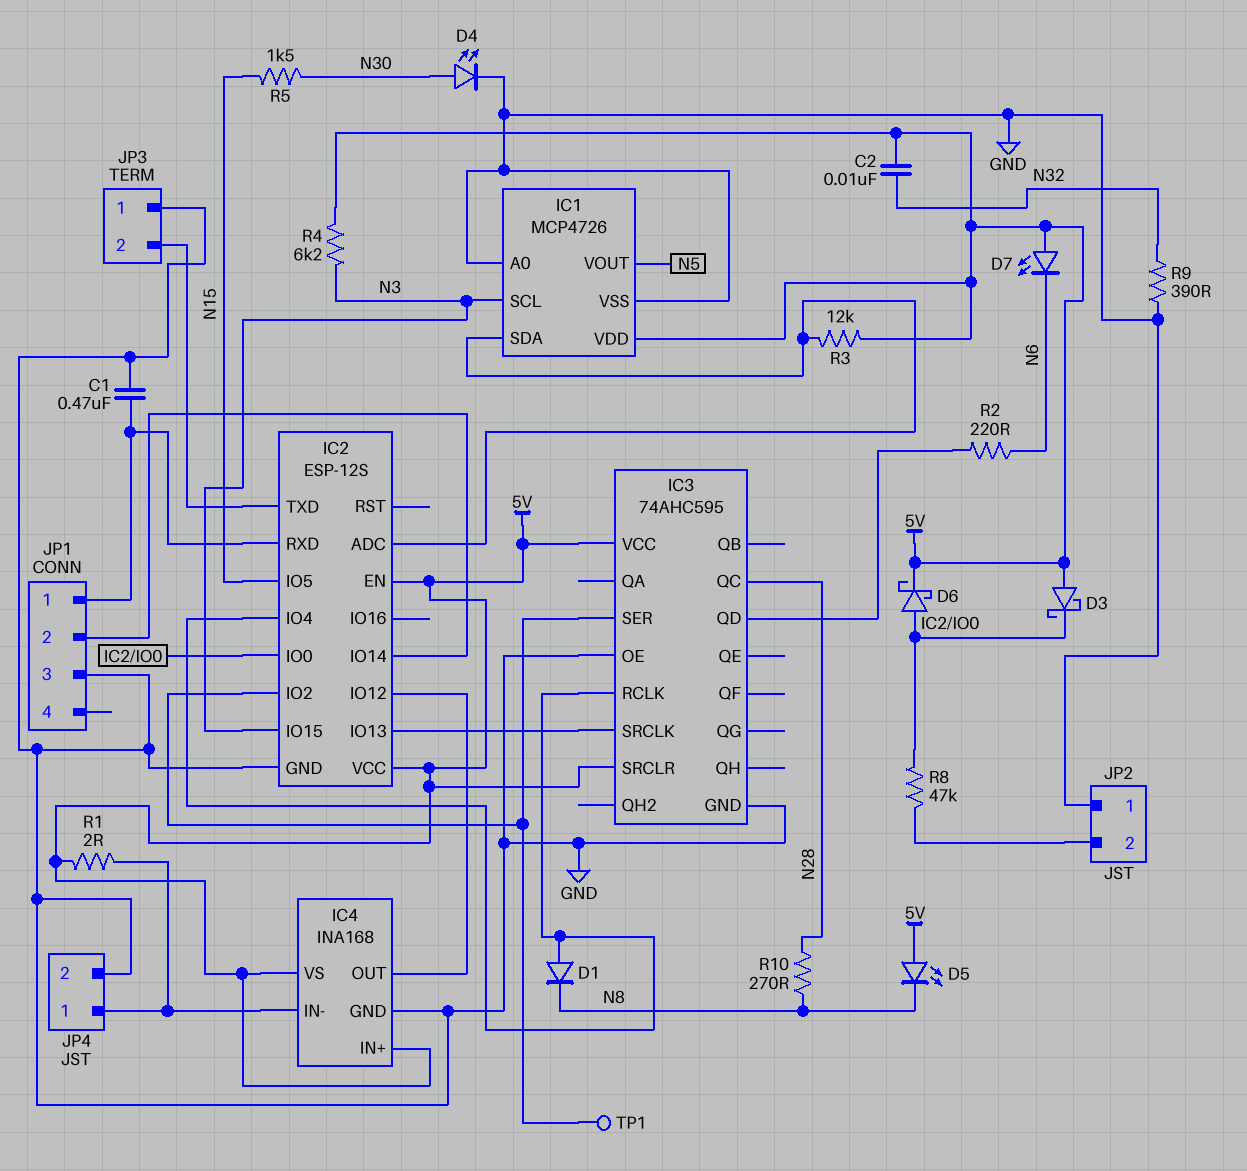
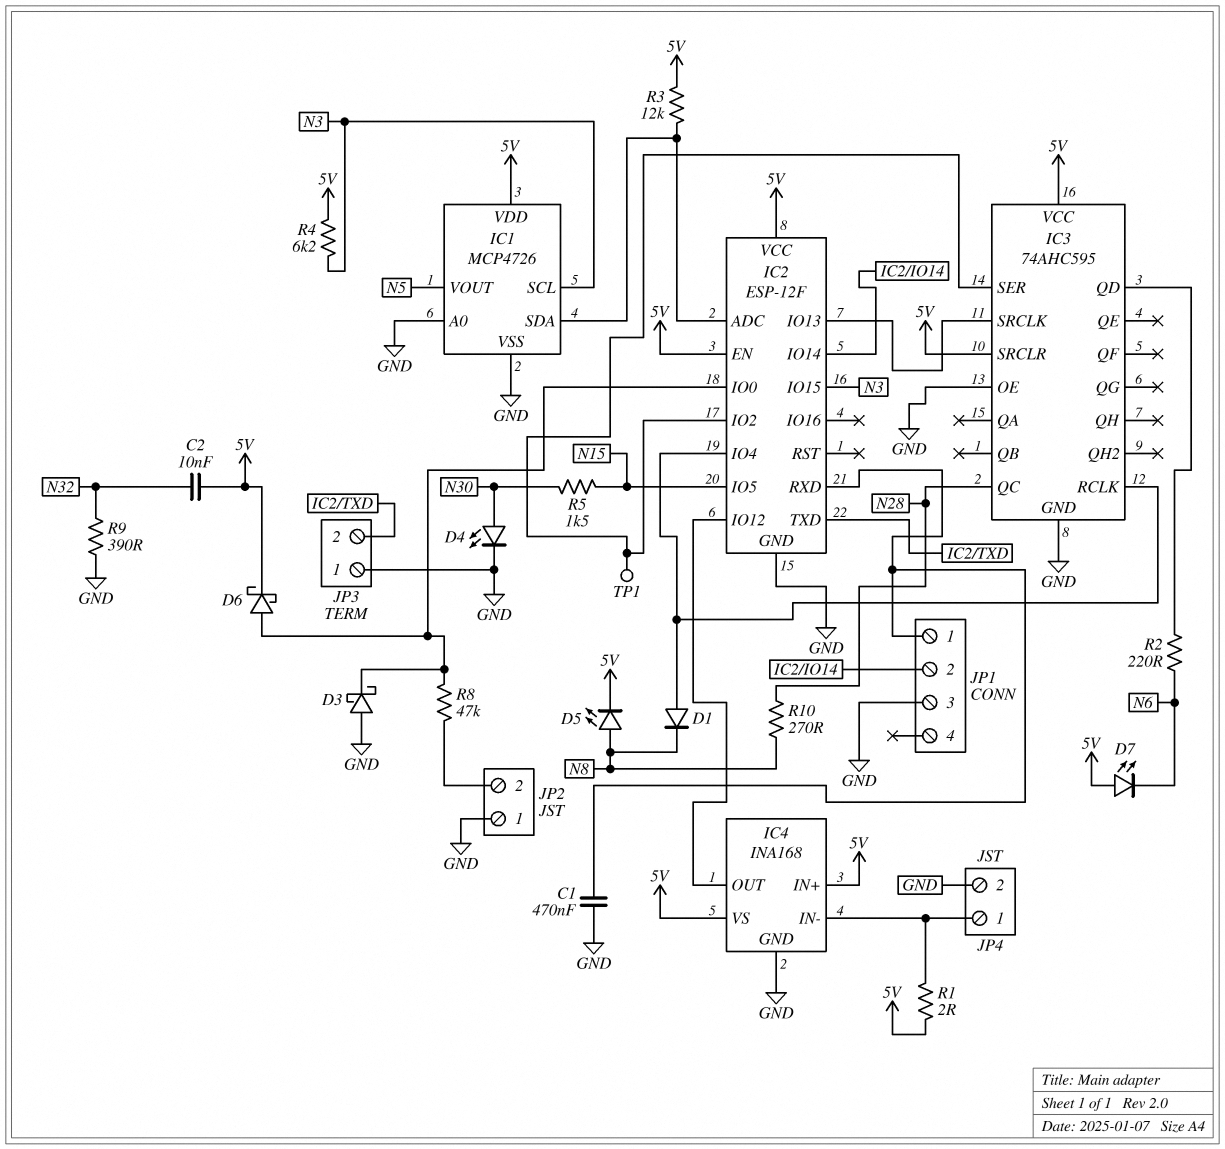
D3: schottky (A 5V, K IC2/IO0) -> schottky (A GND, K IC2/IO0)
D5: LED (A 5V, K N8) -> LED (A N8, K 5V)
IC2: ESP-12S -> ESP-12F

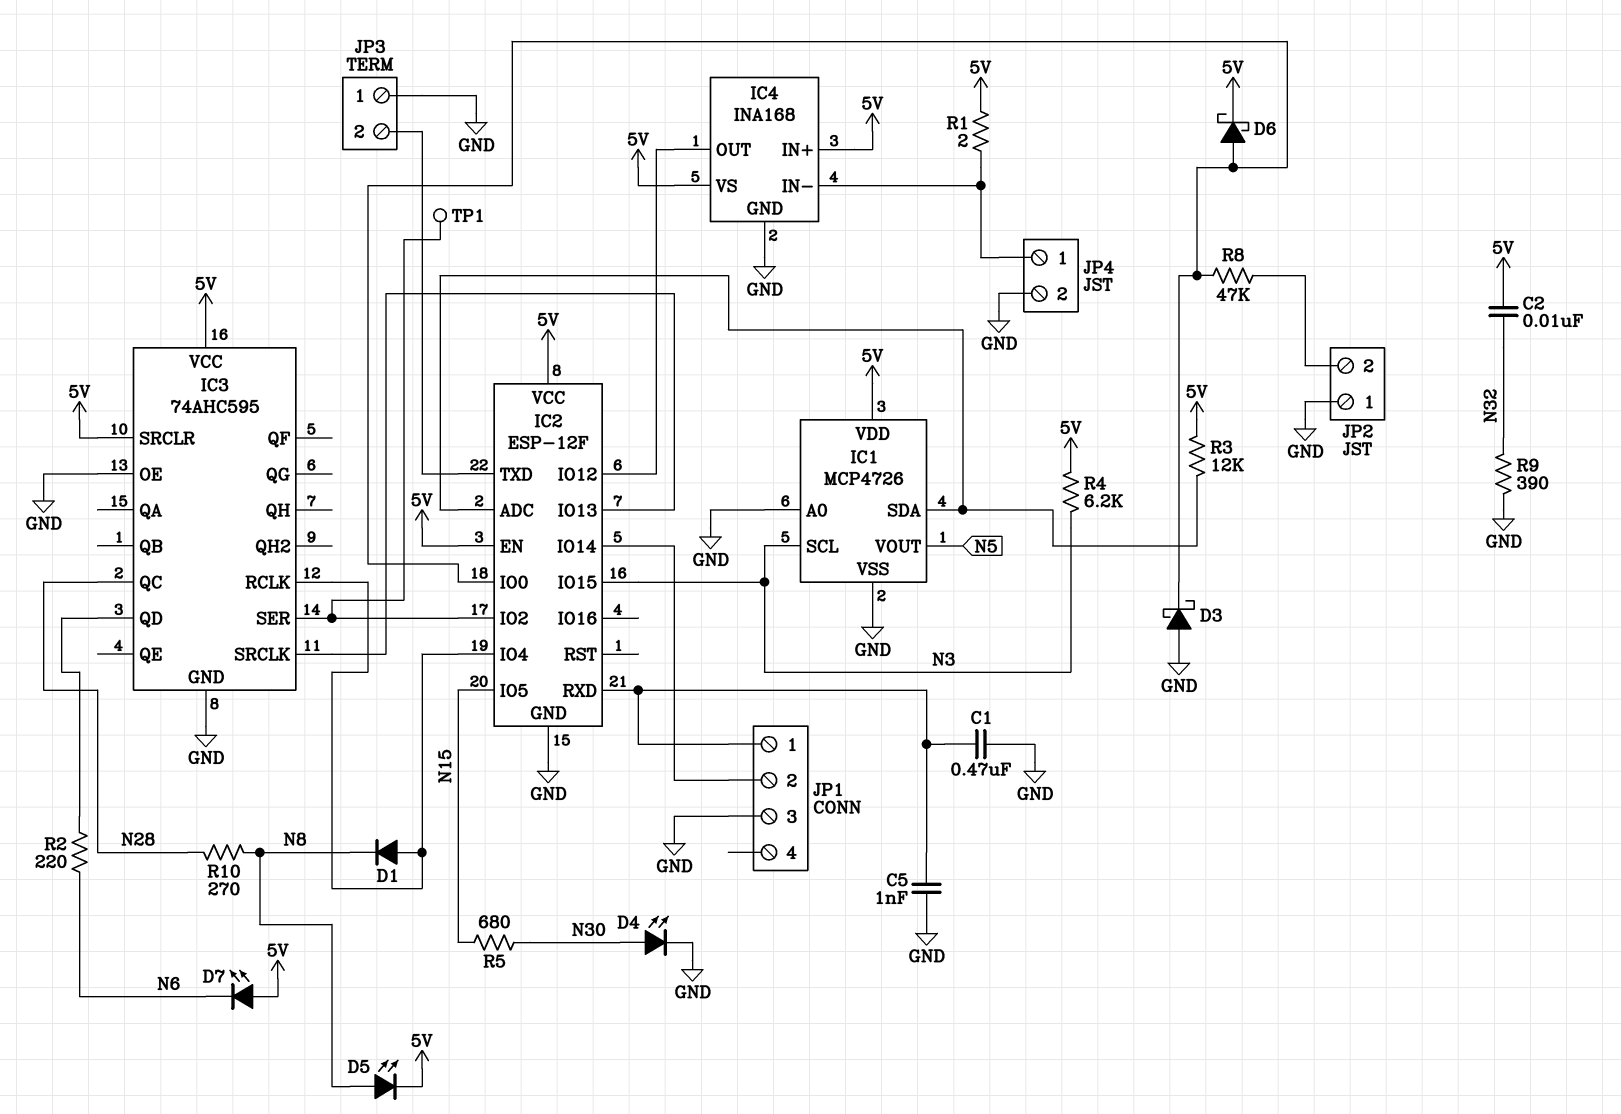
C5: none -> 1nF (GND, IC2/RXD)
R5: 1.5k (N15, N30) -> 680 (N15, N30)

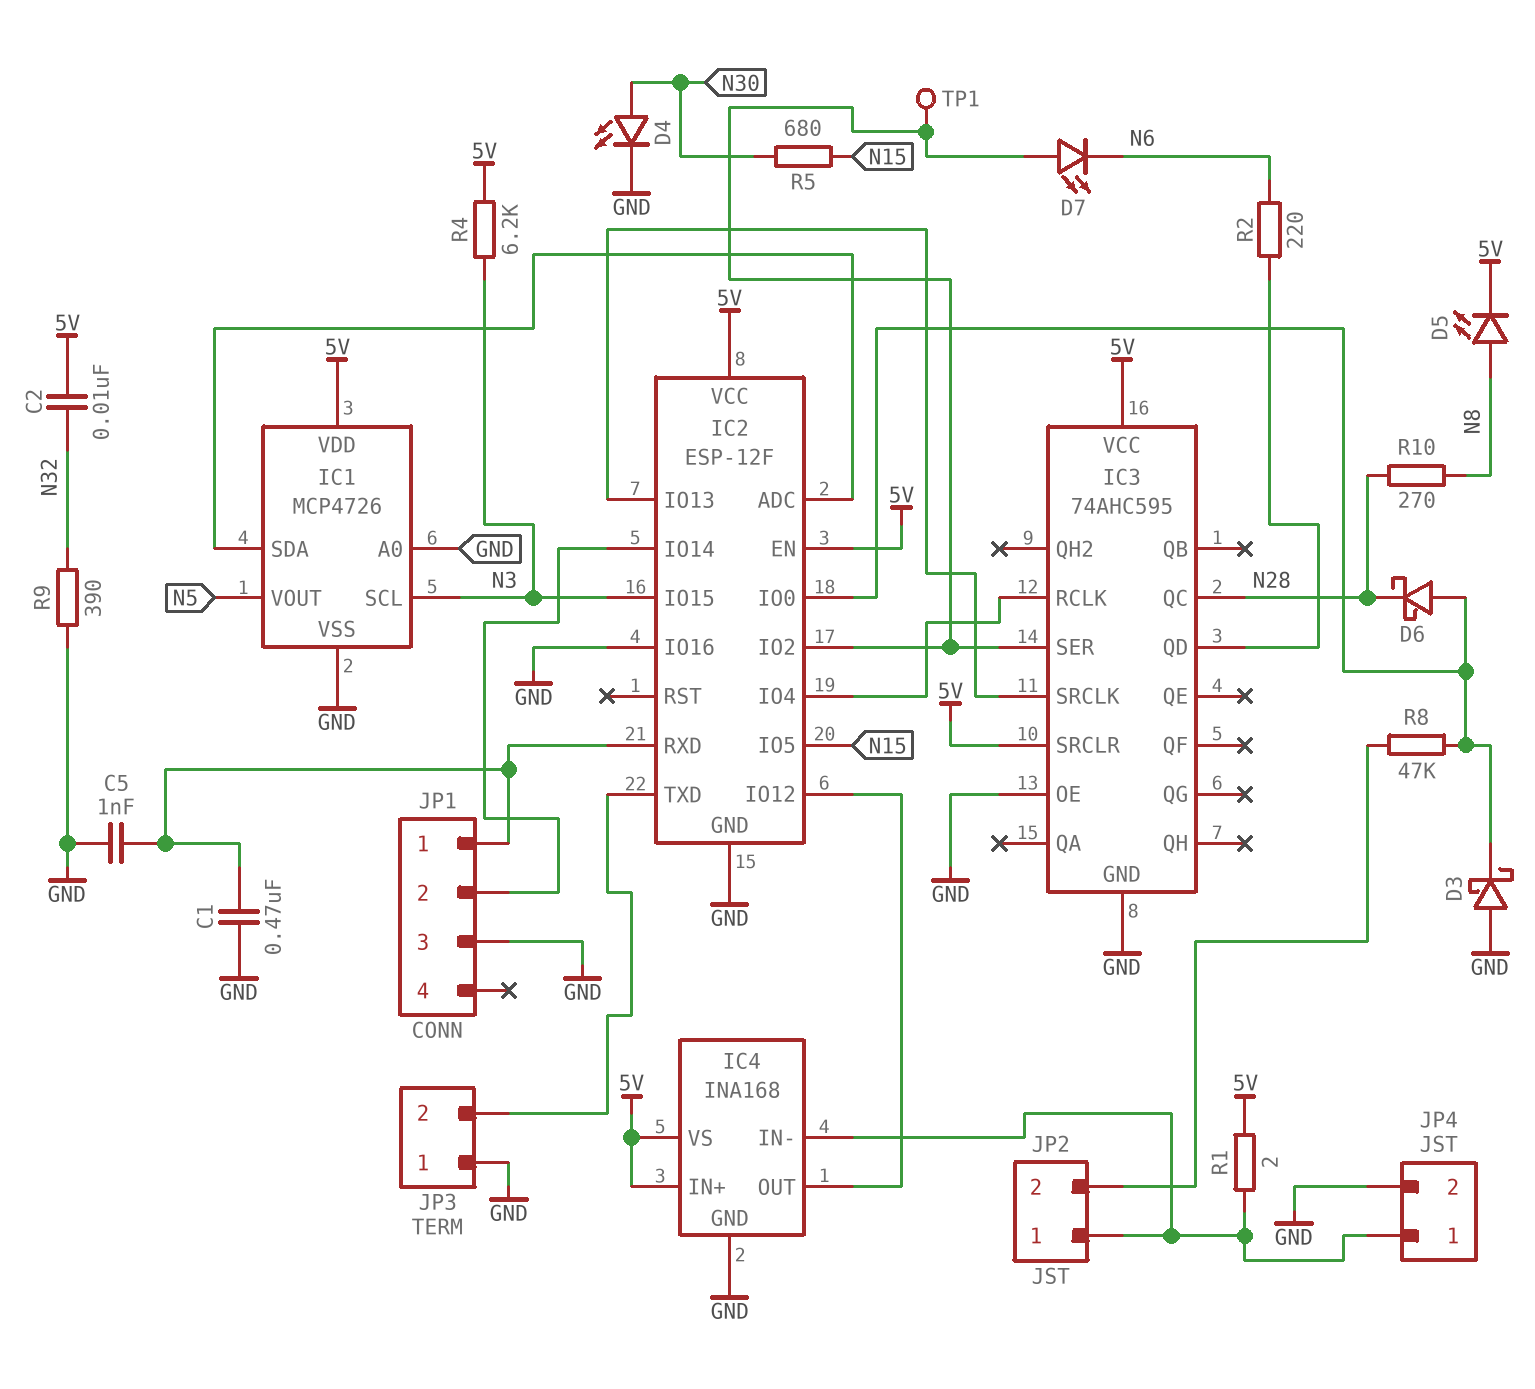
D1: diode (A IC2/IO4, K N8) -> none
D6: schottky (A IC2/IO0, K 5V) -> schottky (A IC2/IO0, K N28)
D7: LED (A 5V, K N6) -> LED (A IC2/IO2, K N6)
IC2 pin IO16: none -> GND
JP2 pin 1: GND -> IC4/IN-
R3: 12k (5V, IC1/SDA) -> none

